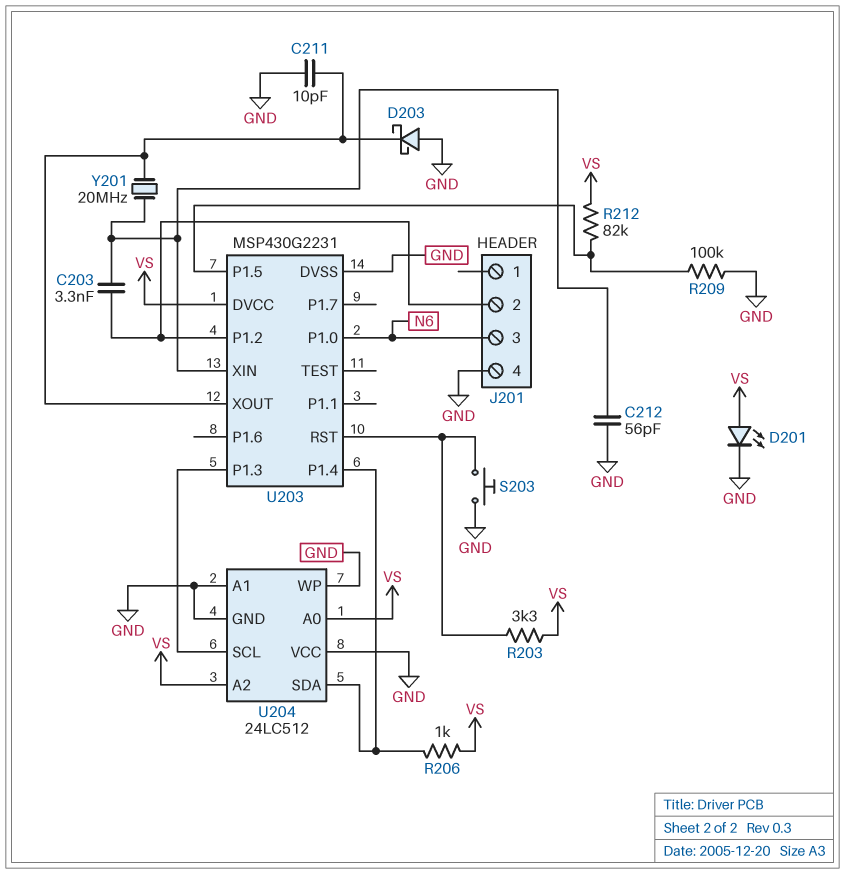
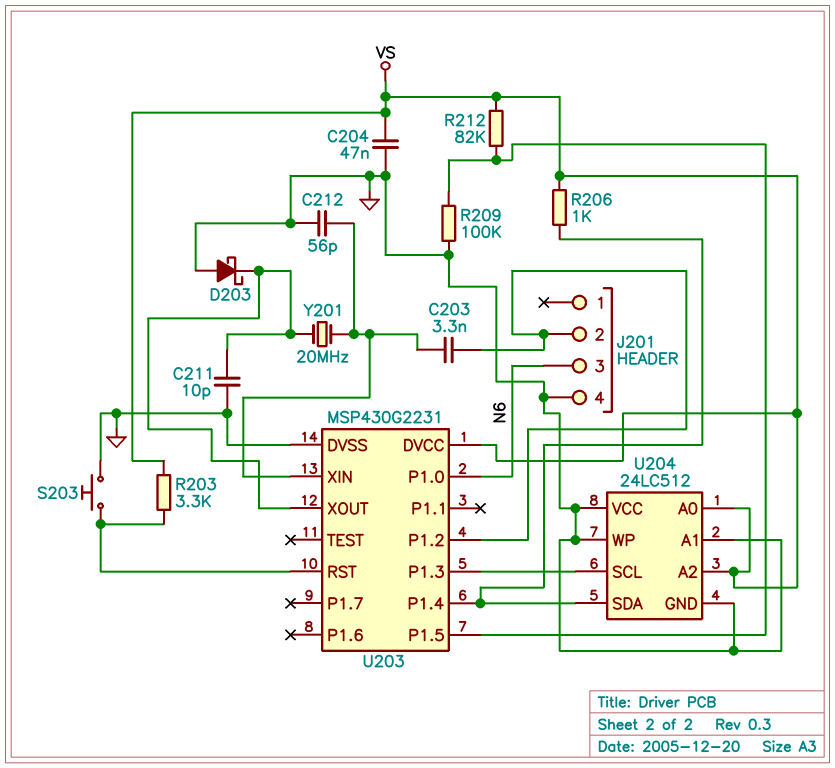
C204: none -> 47nF (GND, VS)
D201: LED (A VS, K GND) -> none

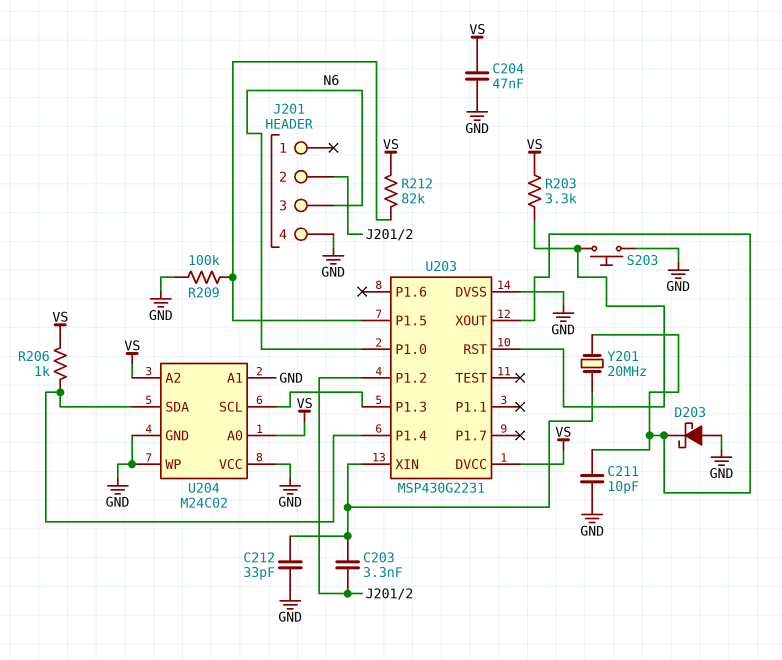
C212: 56pF (GND, U203/XIN) -> 33pF (GND, U203/XIN)
U204: 24LC512 -> M24C02

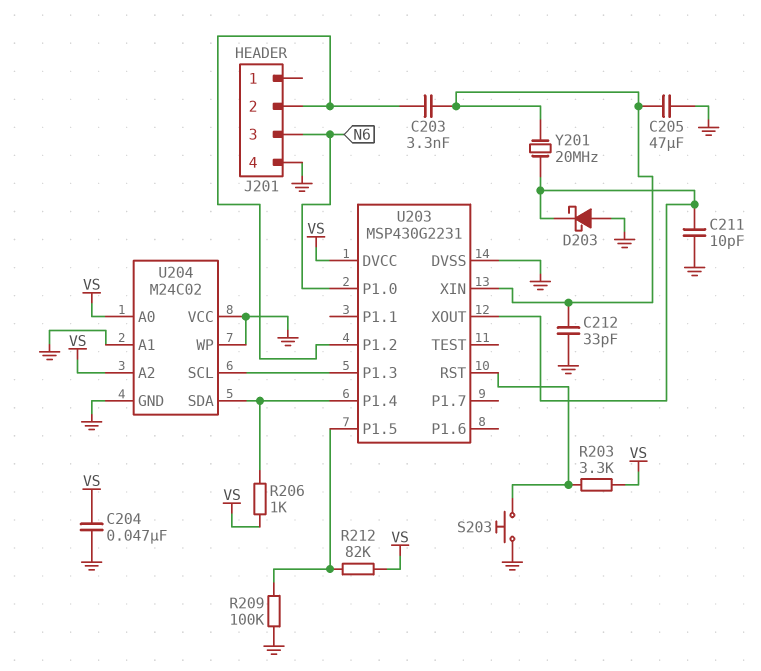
C205: none -> 47uF (GND, U203/XIN)

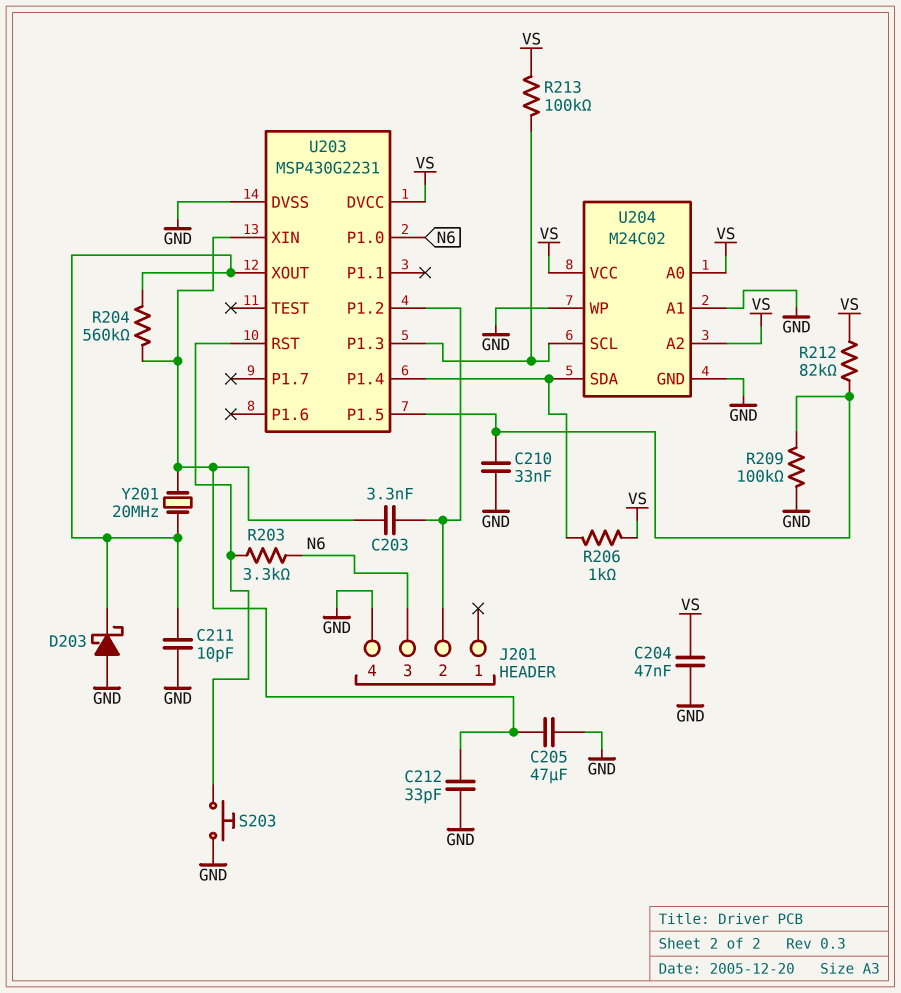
C210: none -> 33nF (GND, U203/P1.5)
R203: 3.3k (U203/RST, VS) -> 3.3k (N6, U203/RST)
R204: none -> 560k (U203/XIN, U203/XOUT)
R213: none -> 100k (U203/P1.3, VS)
U204 pin VCC: GND -> VS

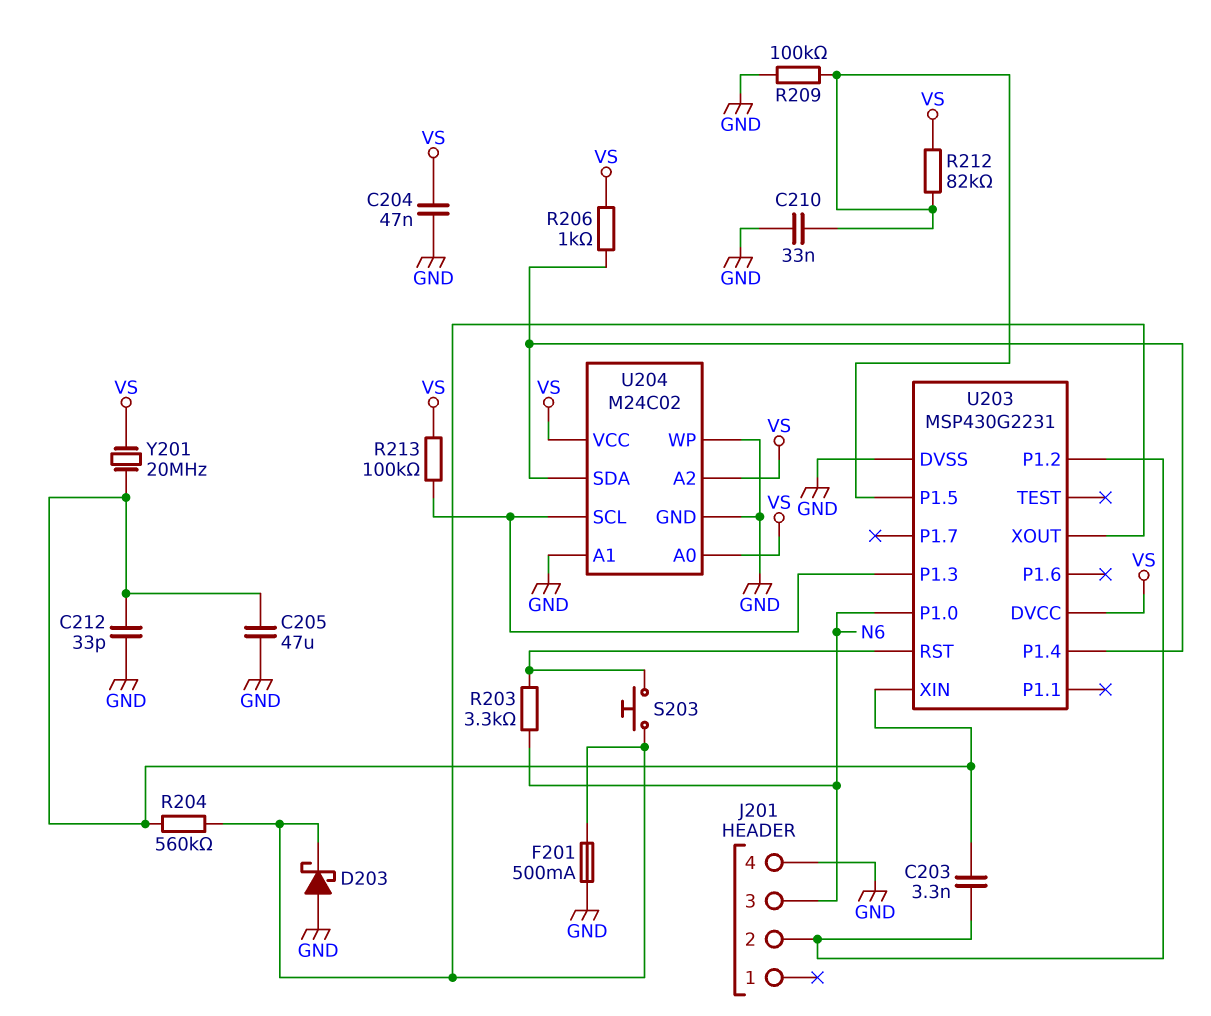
C211: 10pF (GND, U203/XOUT) -> none
F201: none -> 500mA (GND, U203/XOUT)
S203: button (GND, U203/RST) -> button (U203/RST, U203/XOUT)
Y201: 20MHz (U203/XIN, U203/XOUT) -> 20MHz (U203/XIN, VS)

